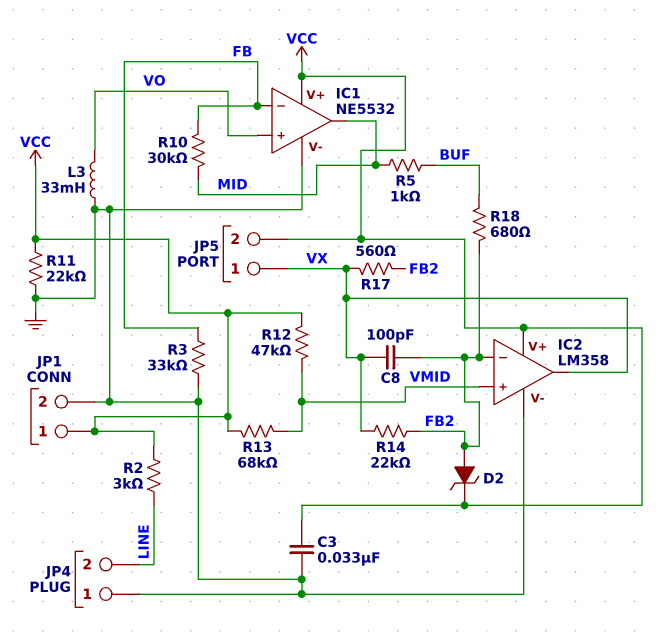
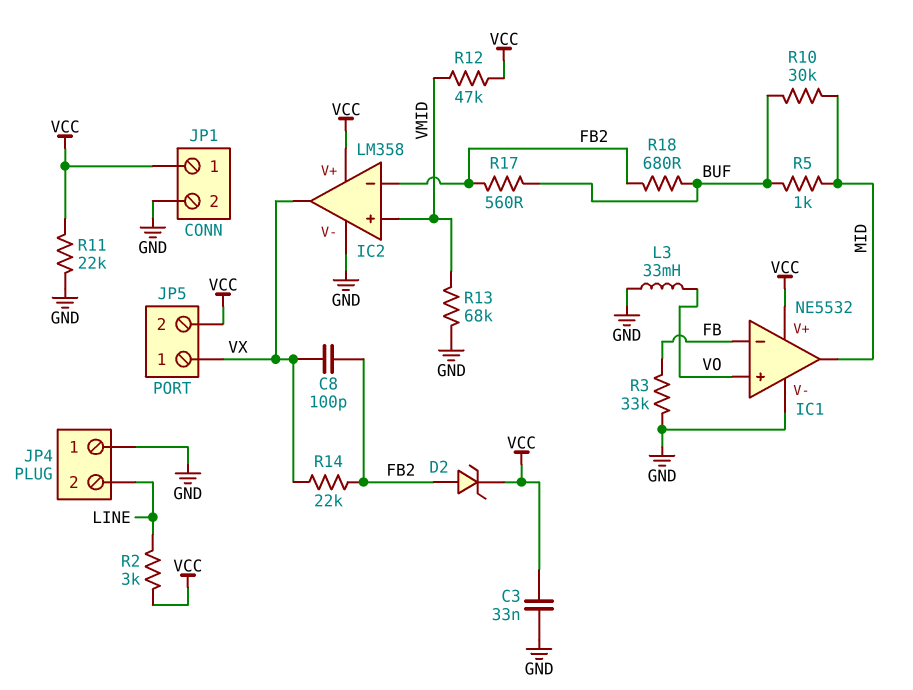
R10: 30k (FB, MID) -> 30k (BUF, MID)
R13: 68k (VCC, VMID) -> 68k (GND, VMID)
R17: 560 (FB2, VX) -> 560 (BUF, FB2)

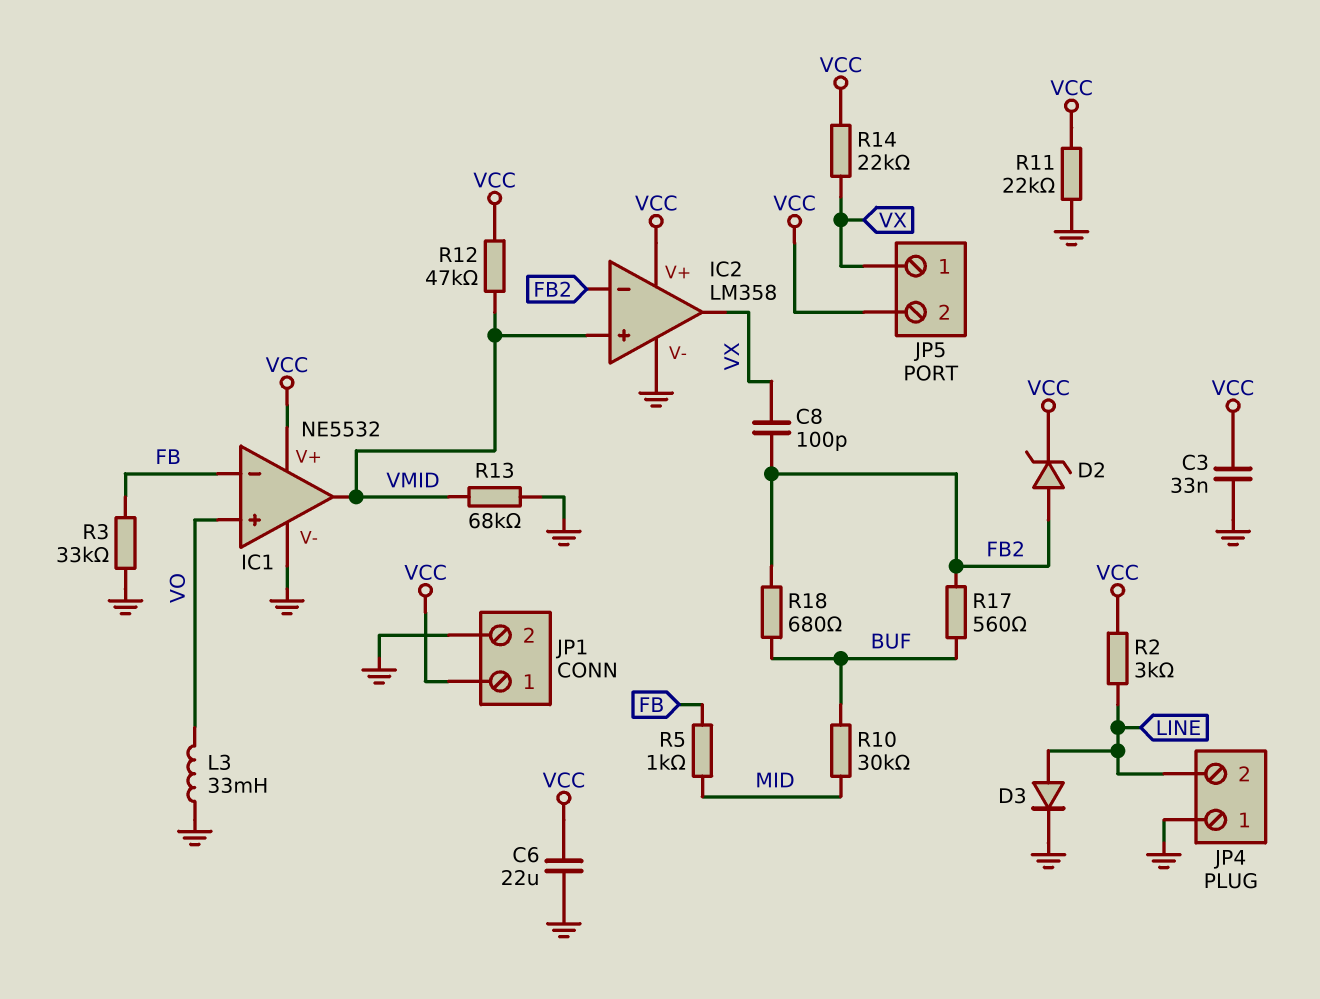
C6: none -> 22uF (GND, VCC)
D3: none -> diode (A LINE, K GND)
IC1 pin out: MID -> VMID
R5: 1k (BUF, MID) -> 1k (FB, MID)
R14: 22k (FB2, VX) -> 22k (VCC, VX)

